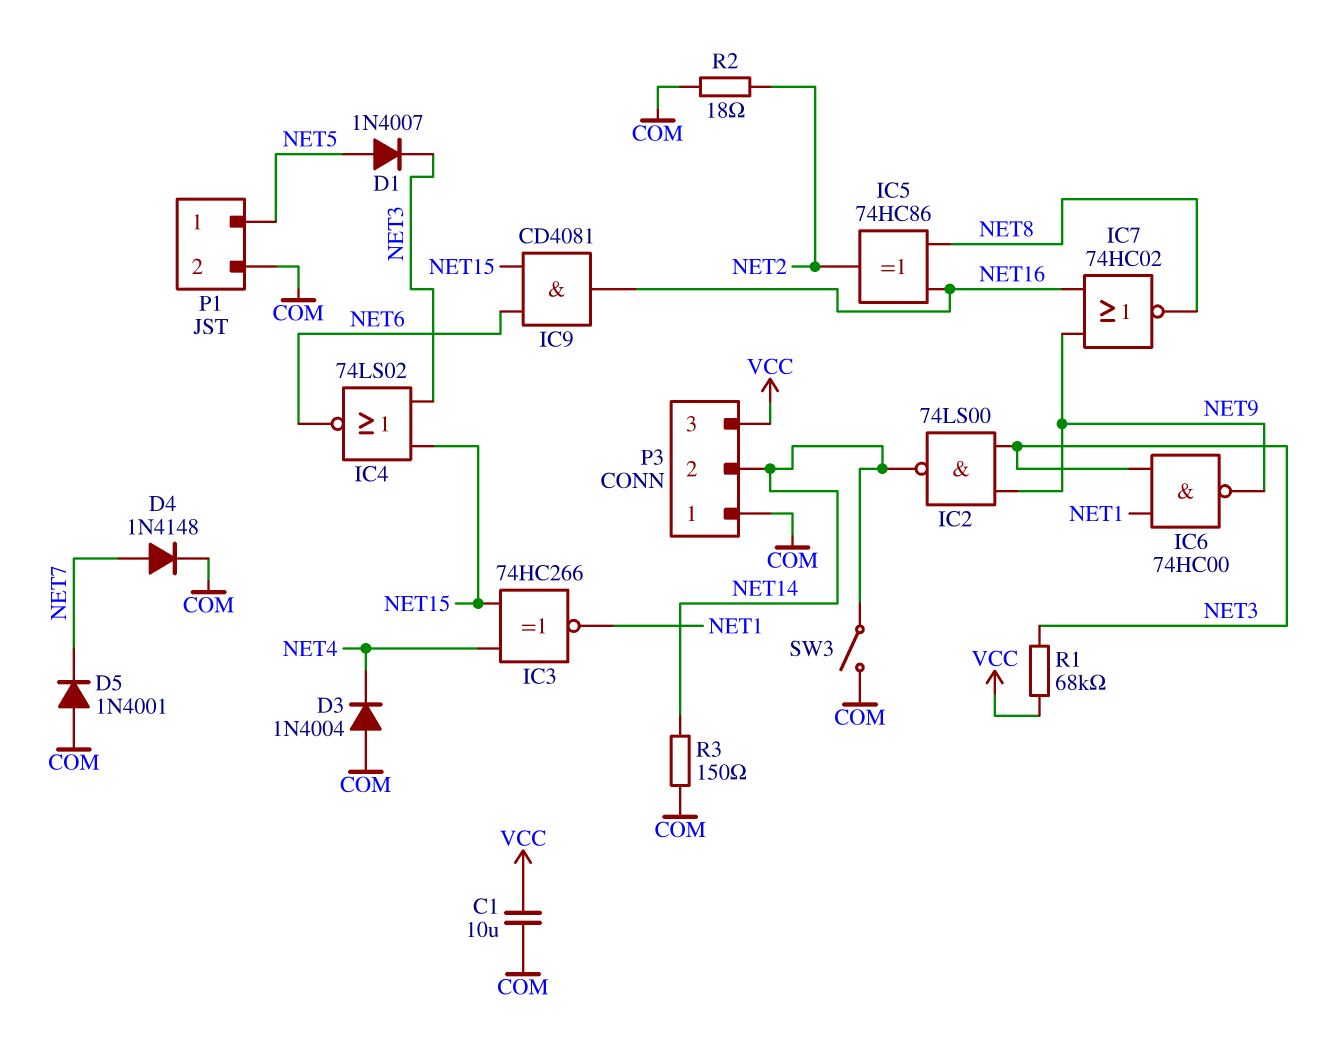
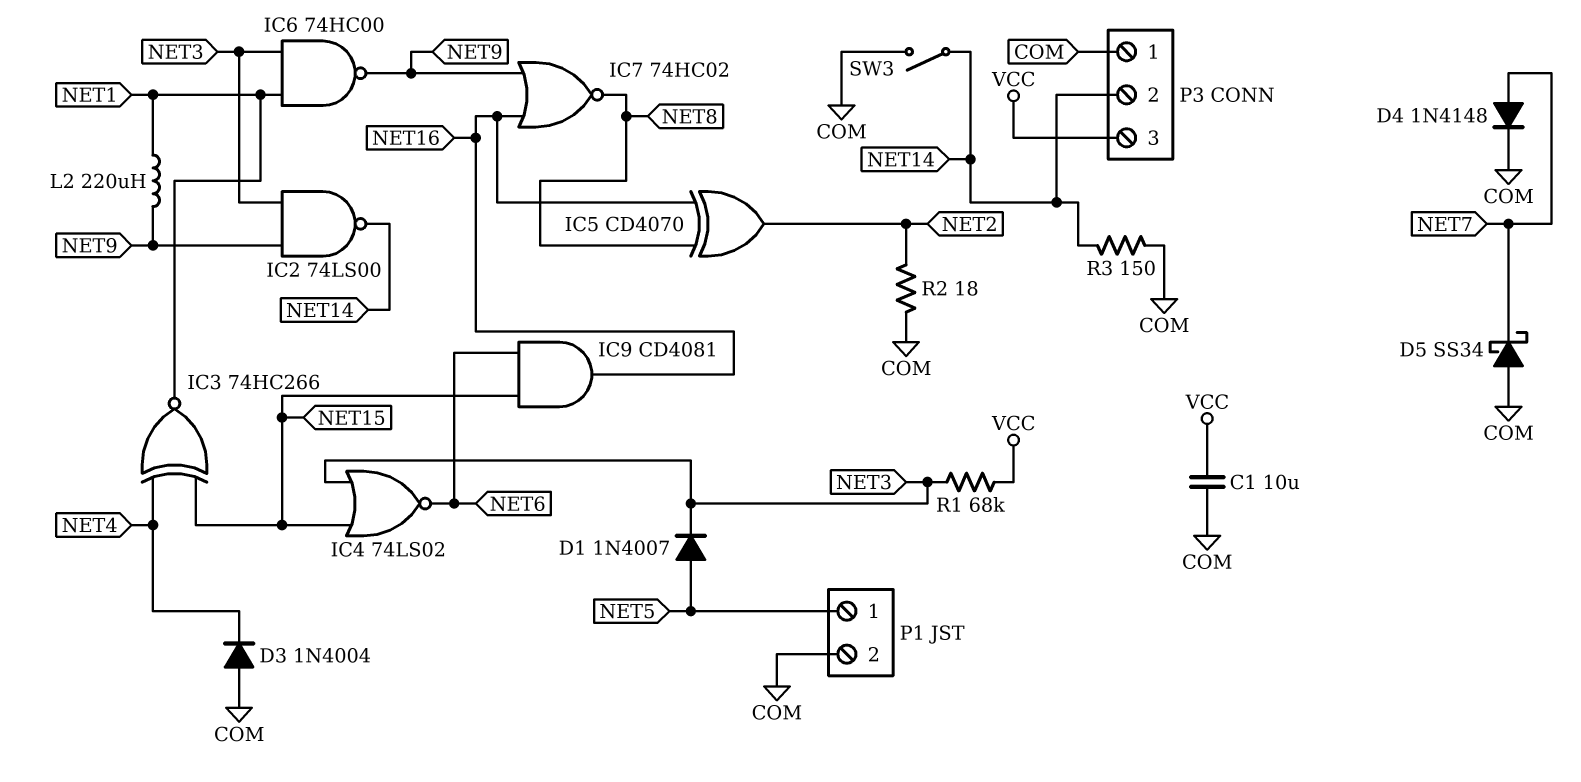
D5: diode 1N4001 (A COM, K NET7) -> schottky SS34 (A COM, K NET7)
IC5: XOR 74HC86 (in NET8, in NET16, out NET2) -> XOR CD4070 (in NET8, in NET16, out NET2)
L2: none -> 220uH (NET1, NET9)

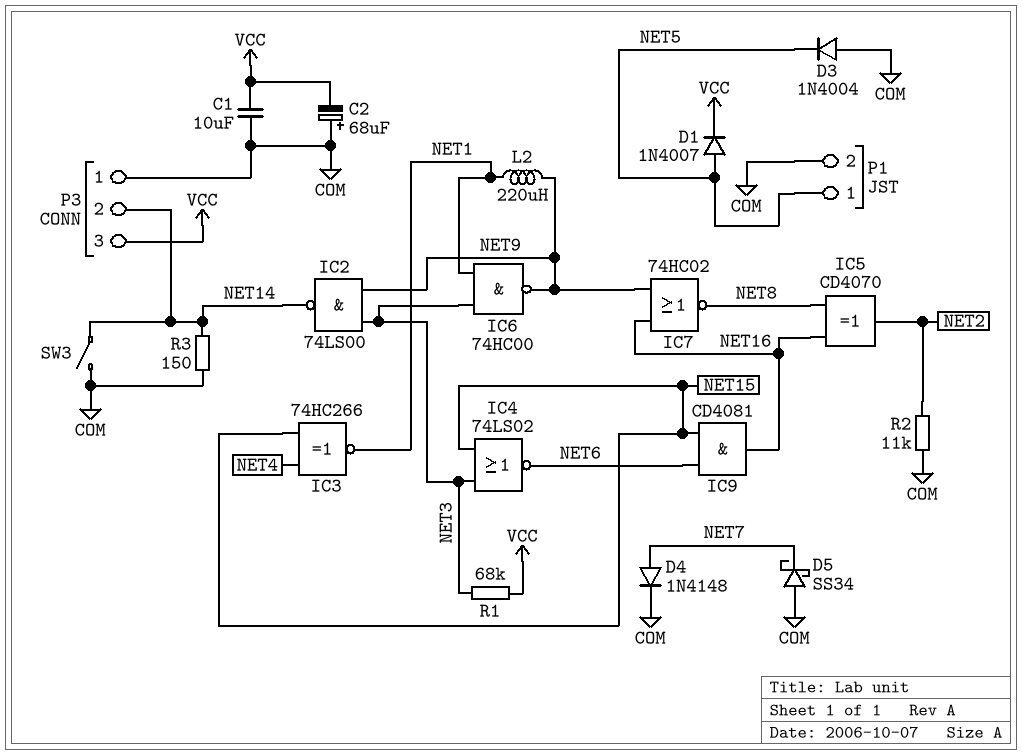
C2: none -> 68uF (plus COM, minus VCC)
D1: diode 1N4007 (A NET5, K NET3) -> diode 1N4007 (A NET5, K VCC)
D3: diode 1N4004 (A COM, K NET4) -> diode 1N4004 (A COM, K NET5)
R2: 18 (COM, NET2) -> 11k (COM, NET2)

